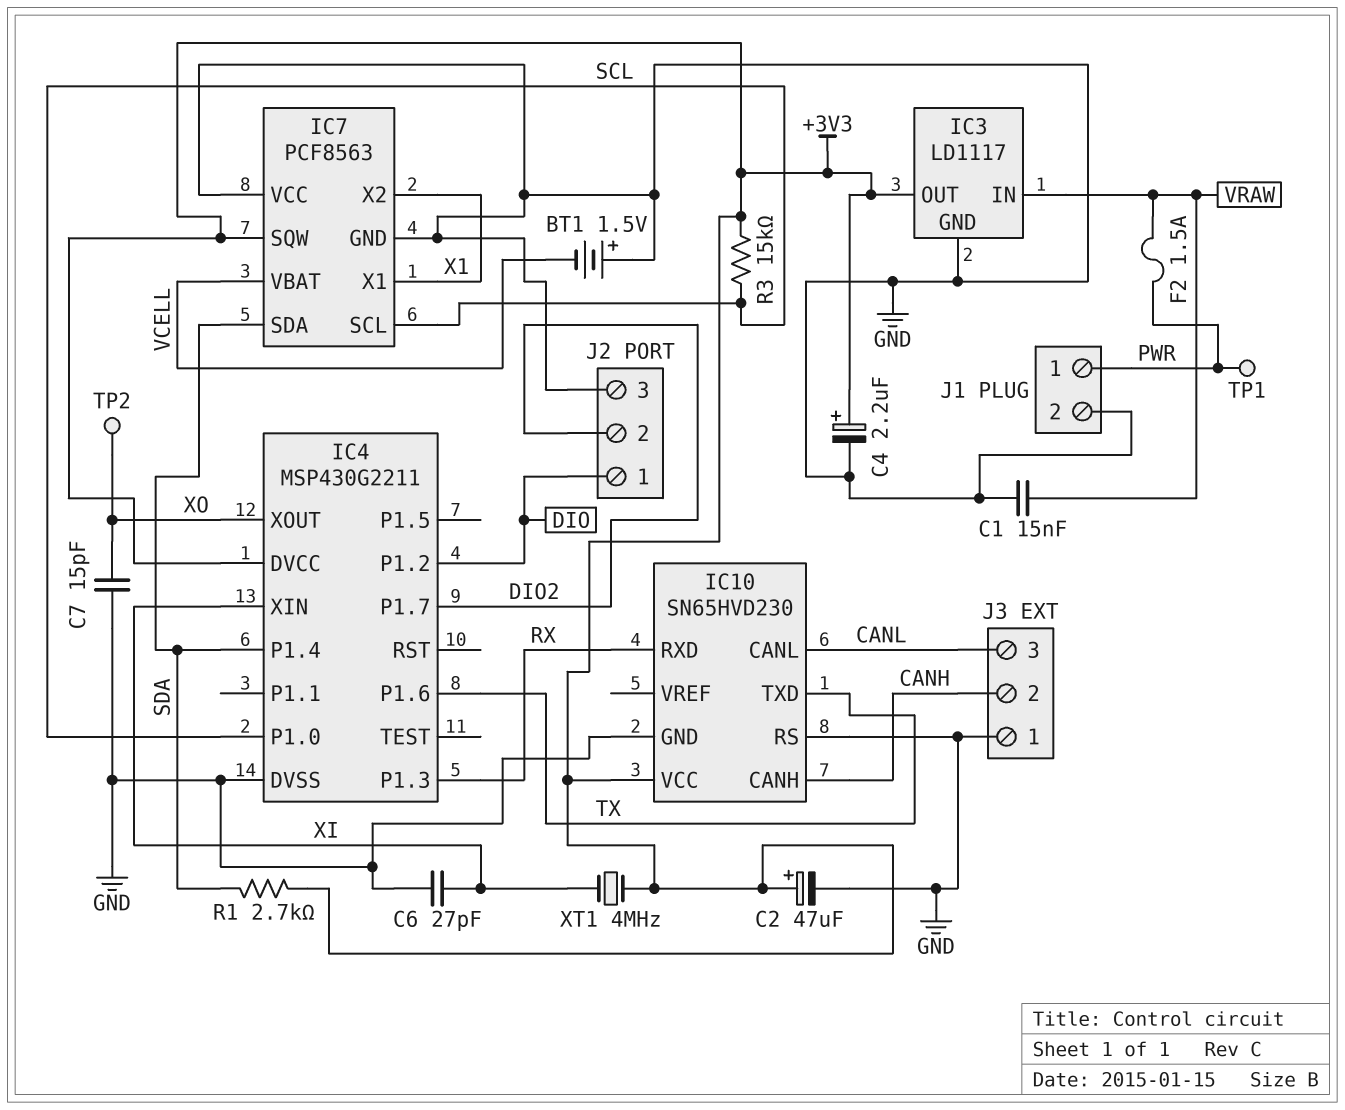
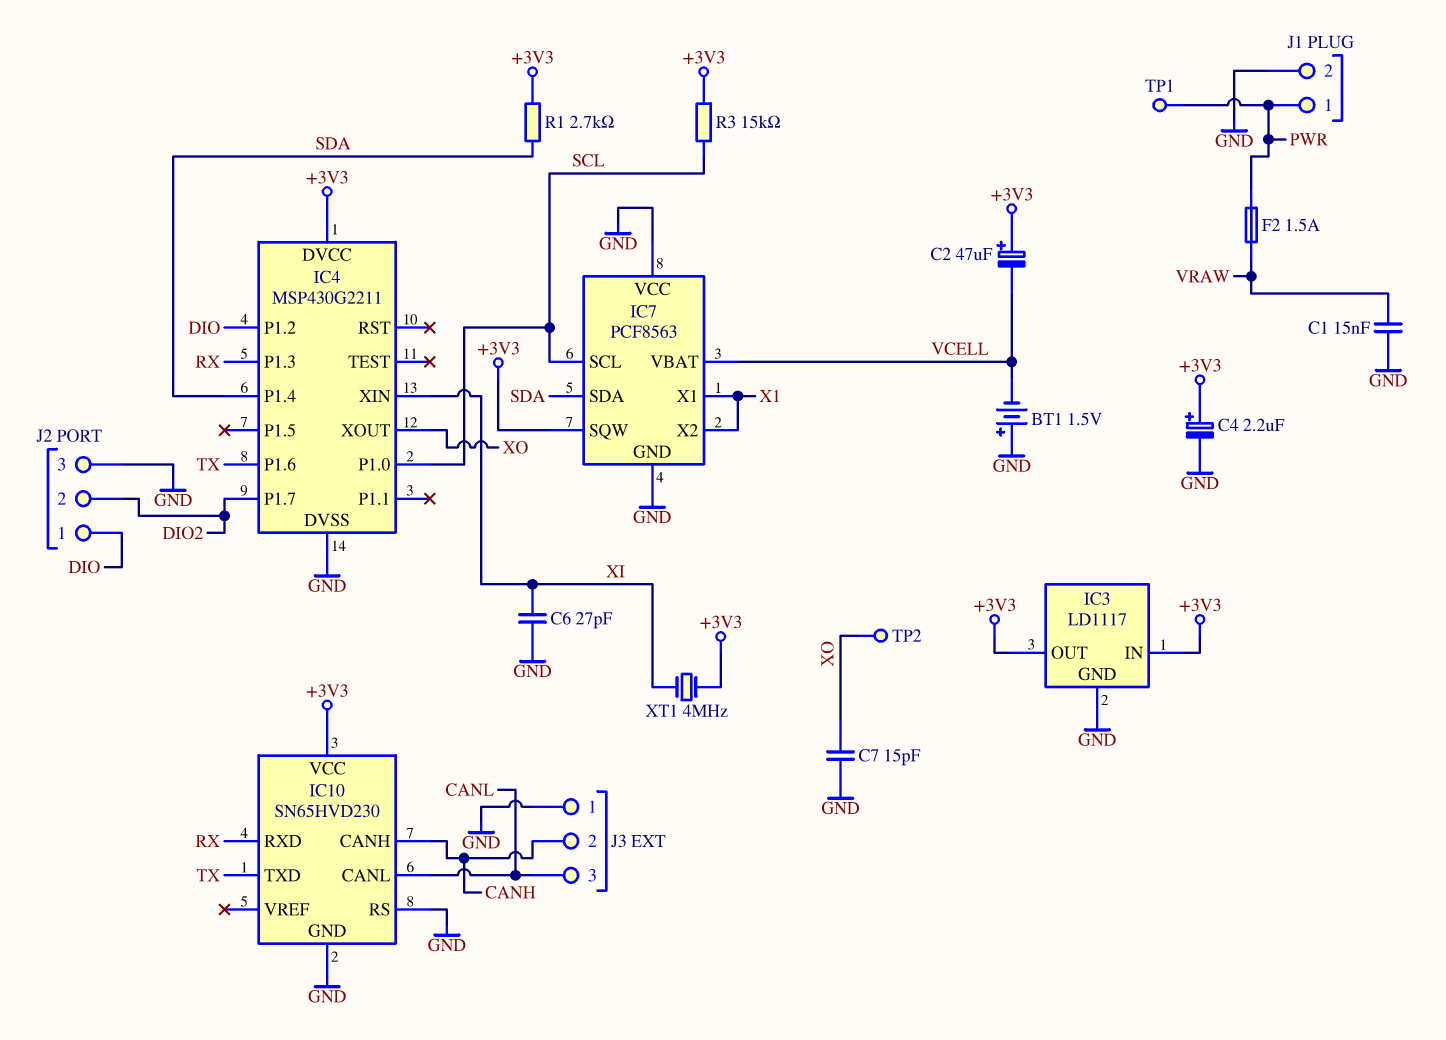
C2: 47uF (plus +3V3, minus GND) -> 47uF (plus +3V3, minus VCELL)
IC3 pin IN: VRAW -> +3V3

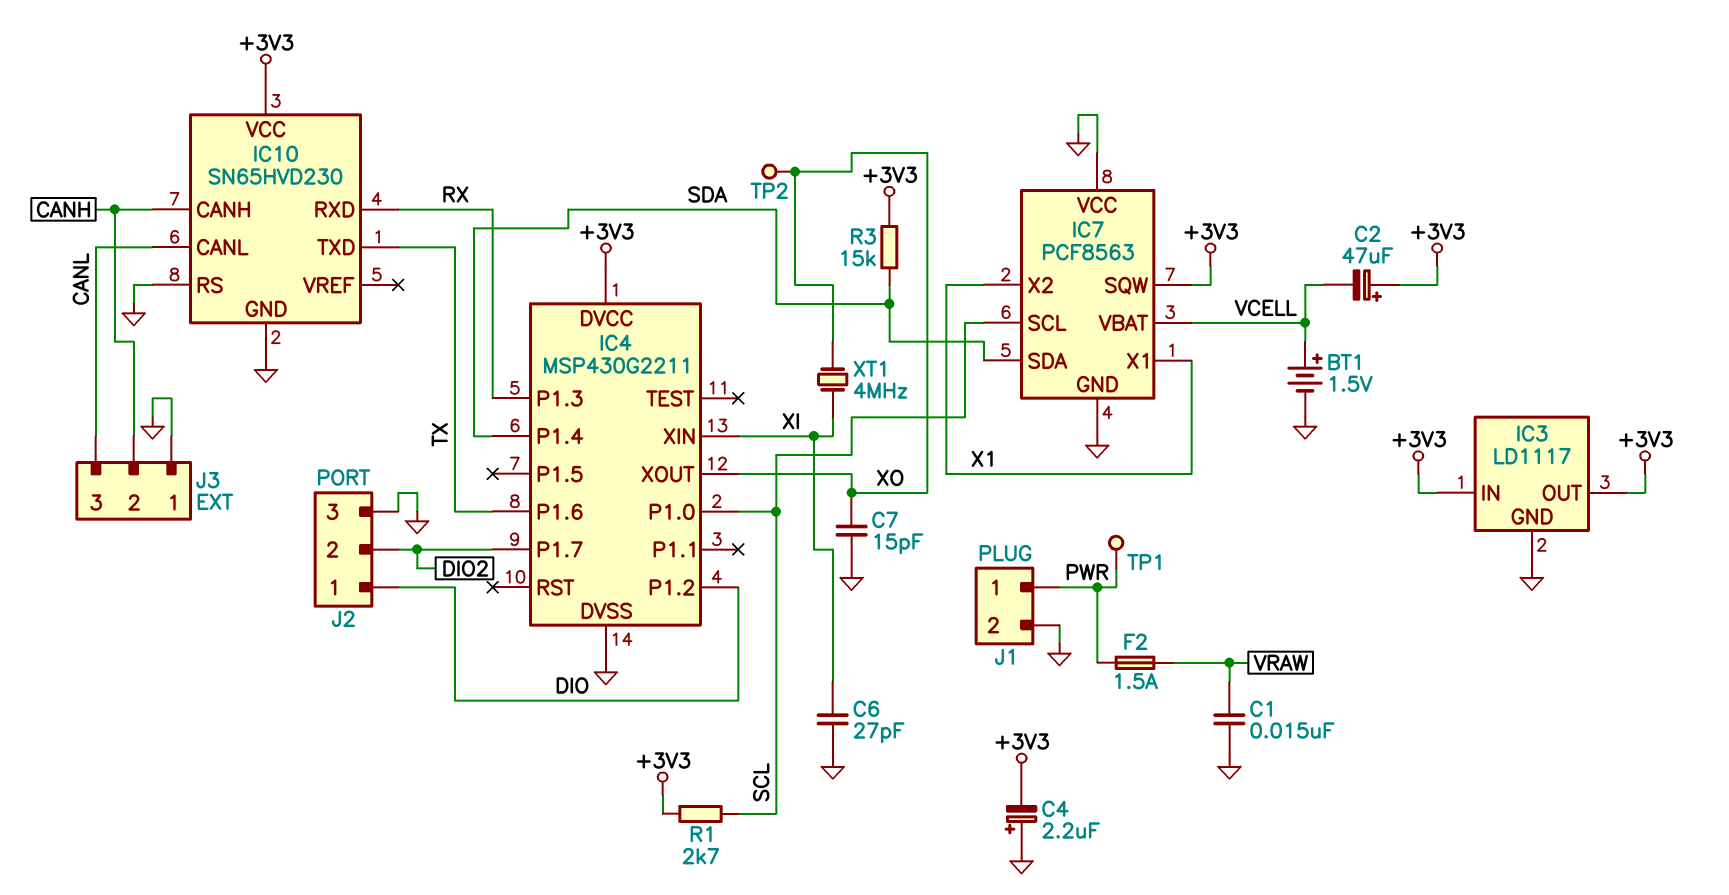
BT1: 1.5V (plus GND, minus VCELL) -> 1.5V (plus VCELL, minus GND)
C4: 2.2uF (plus +3V3, minus GND) -> 2.2uF (plus GND, minus +3V3)
R1: 2.7k (+3V3, SDA) -> 2.7k (+3V3, SCL)
R3: 15k (+3V3, SCL) -> 15k (+3V3, SDA)
XT1: 4MHz (+3V3, XI) -> 4MHz (XI, XO)

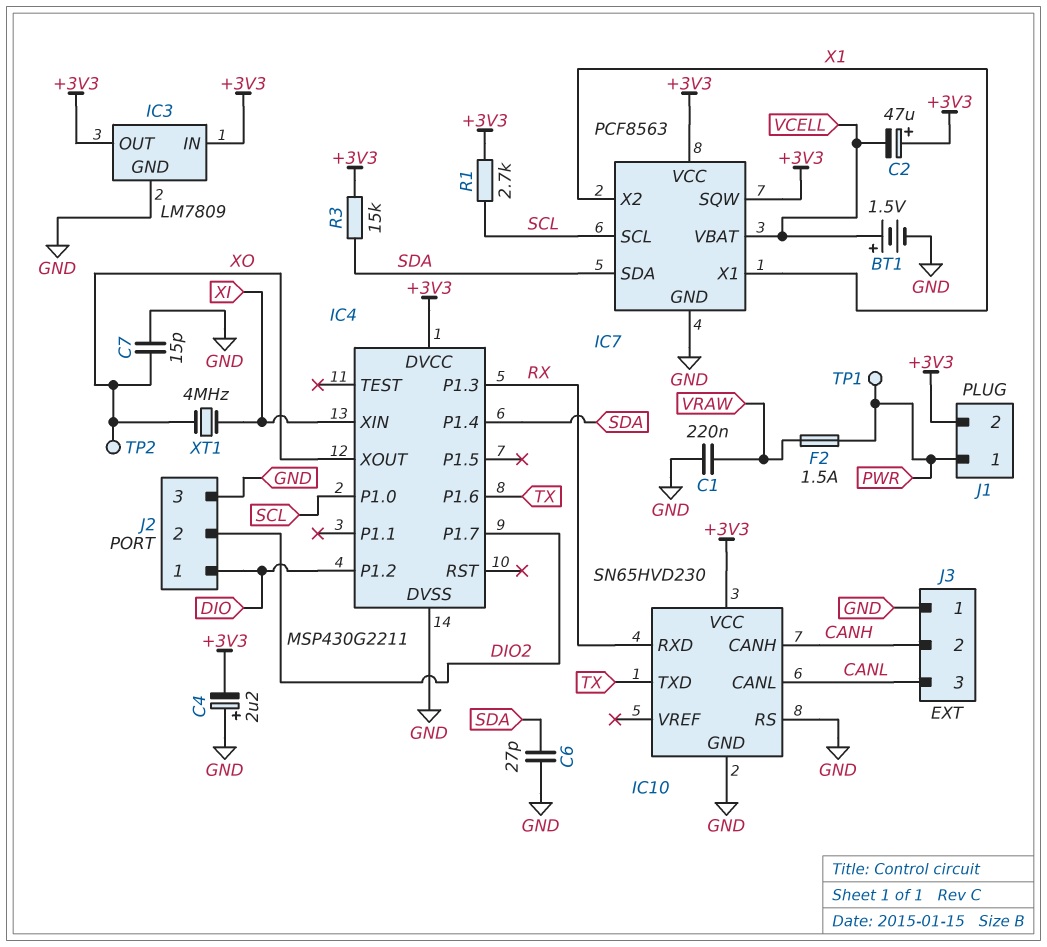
C1: 15nF (GND, VRAW) -> 220nF (GND, VRAW)
C6: 27pF (GND, XI) -> 27pF (GND, SDA)
IC3: LD1117 -> LM7809
IC7 pin VCC: GND -> +3V3
J1 pin 2: GND -> +3V3

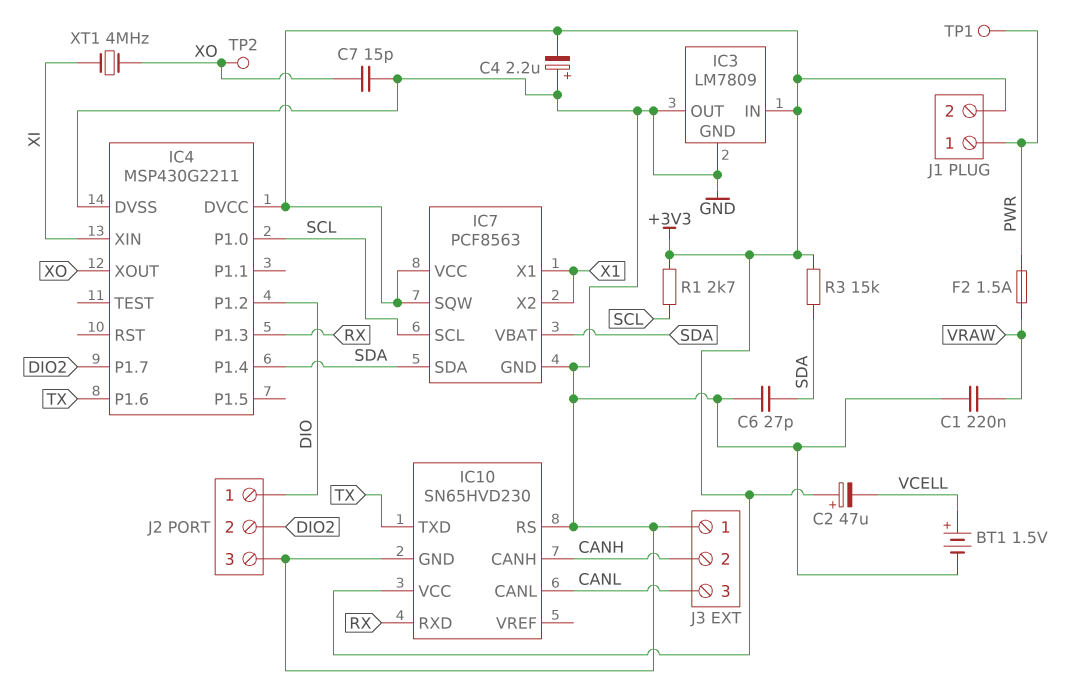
IC3 pin OUT: +3V3 -> GND
IC7 pin VBAT: VCELL -> SDA

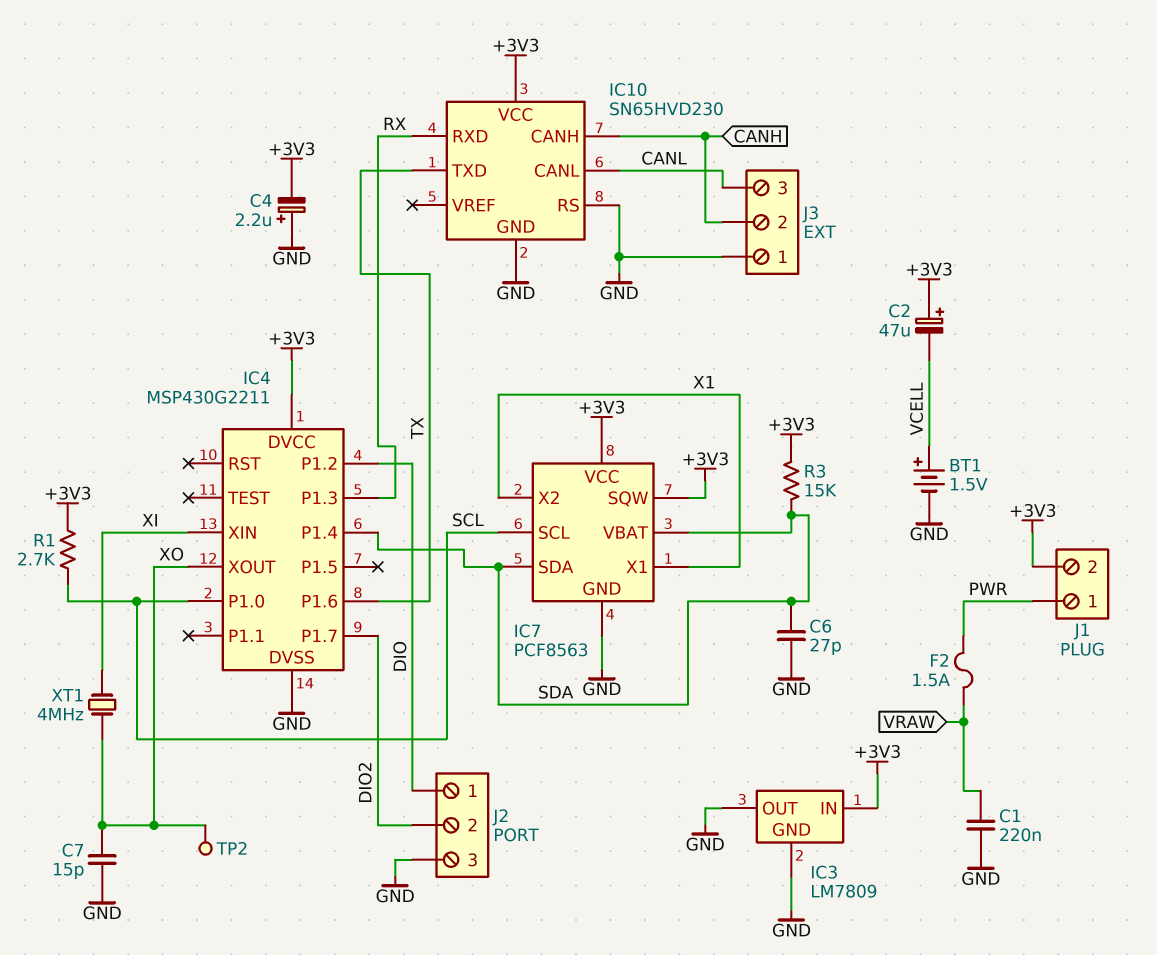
TP1: test point (PWR) -> none

